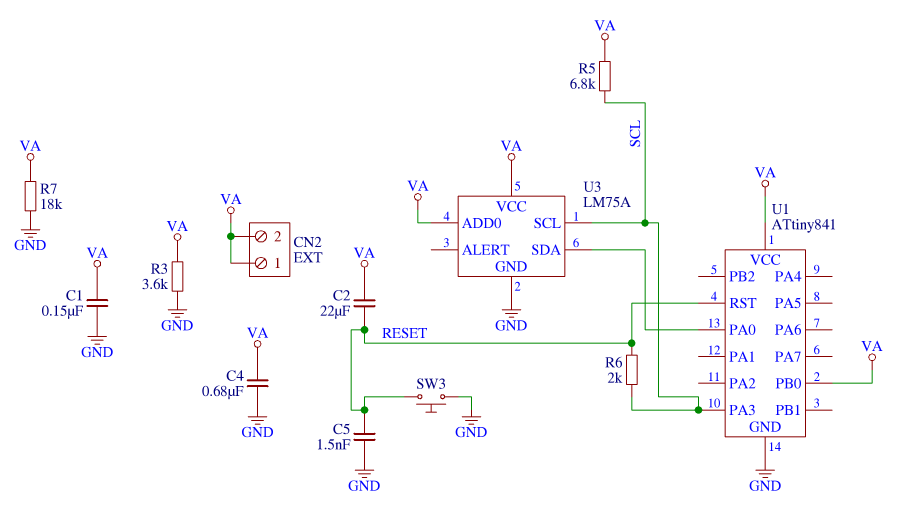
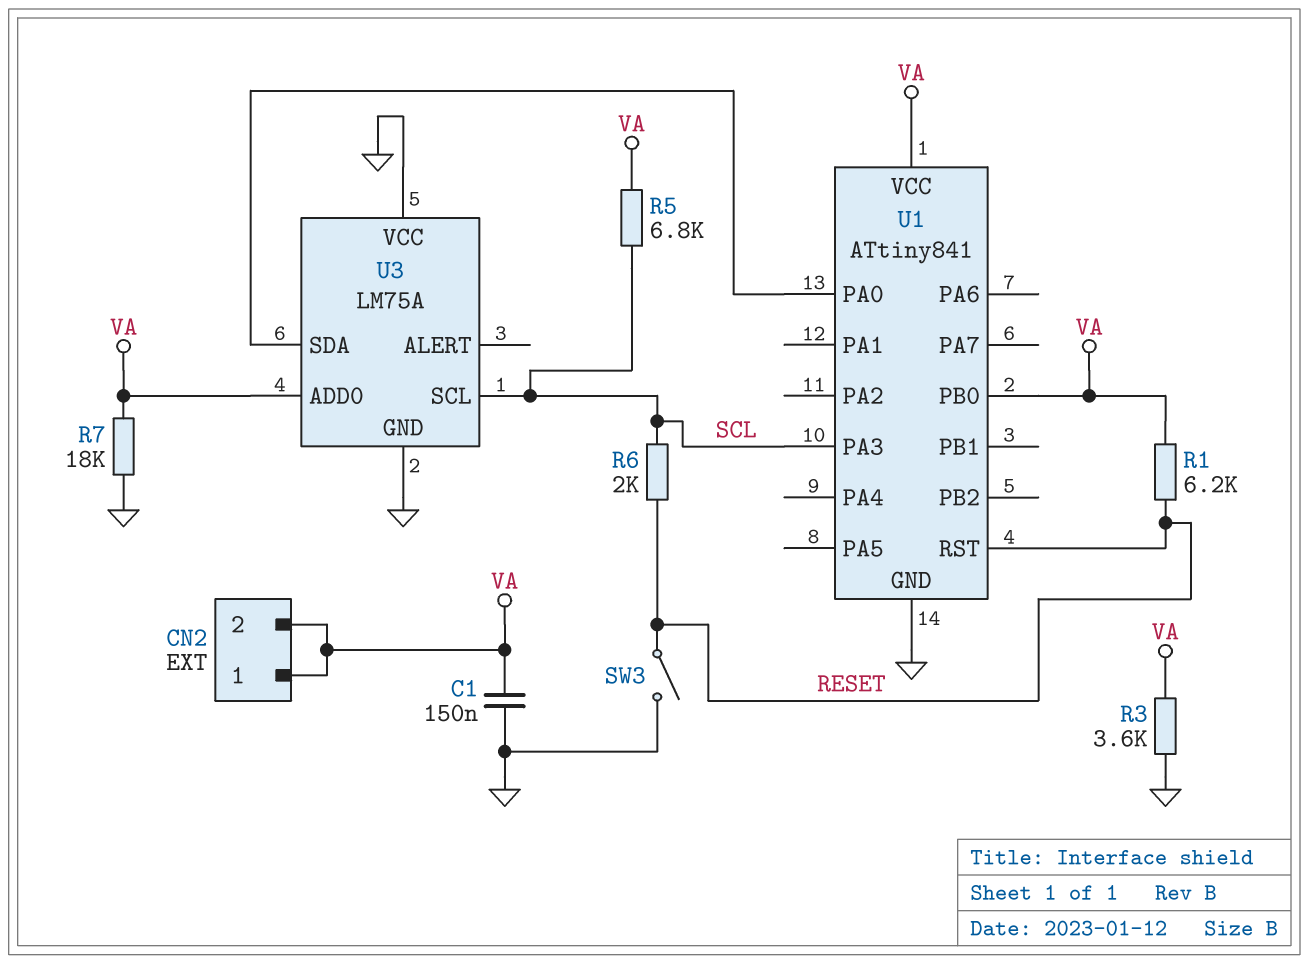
C2: 22uF (RESET, VA) -> none
C4: 680nF (GND, VA) -> none
C5: 1.5nF (GND, RESET) -> none
R1: none -> 6.2k (RESET, VA)
SW3: button (GND, RESET) -> switch (GND, RESET)
U3 pin VCC: VA -> GND

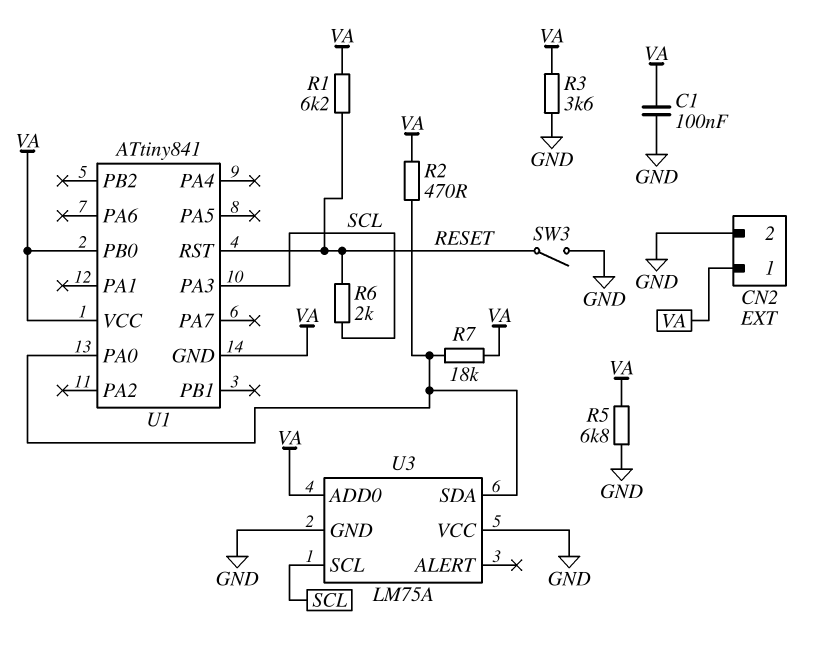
C1: 150nF (GND, VA) -> 100nF (GND, VA)
CN2 pin 2: VA -> GND
R2: none -> 470 (U1/PA0, VA)
R5: 6.8k (SCL, VA) -> 6.8k (GND, VA)
R7: 18k (GND, VA) -> 18k (U1/PA0, VA)
U1 pin GND: GND -> VA

